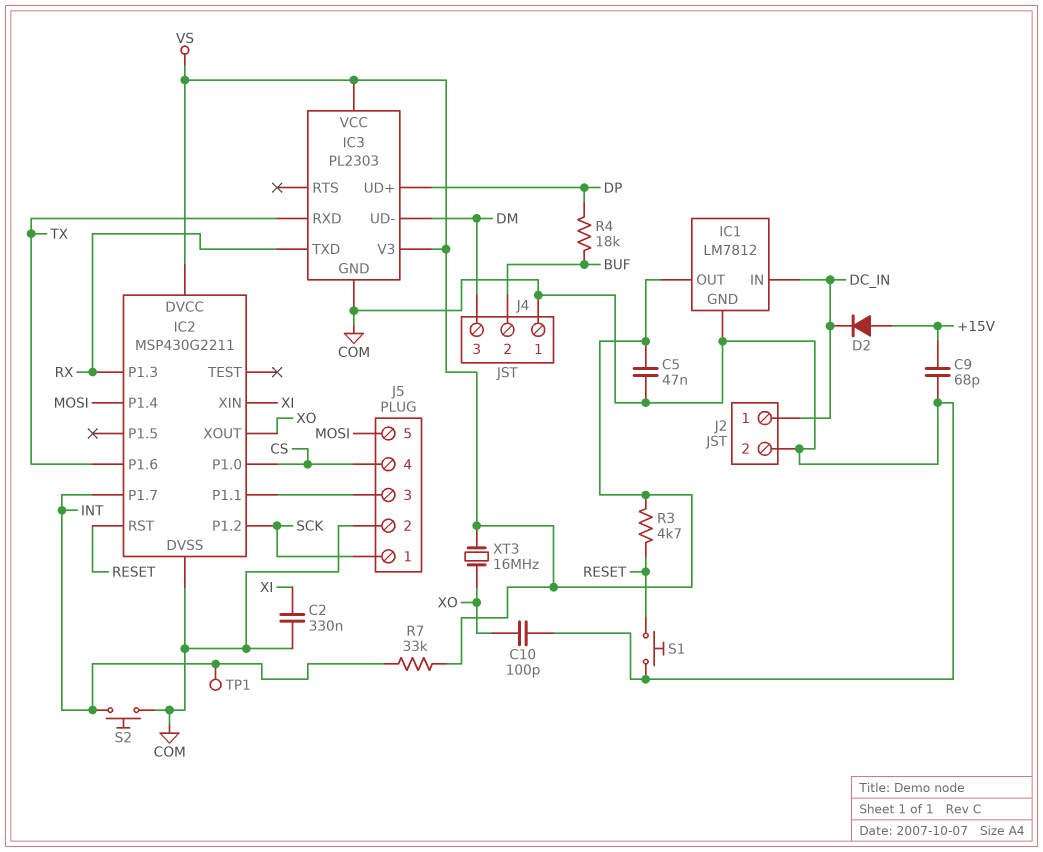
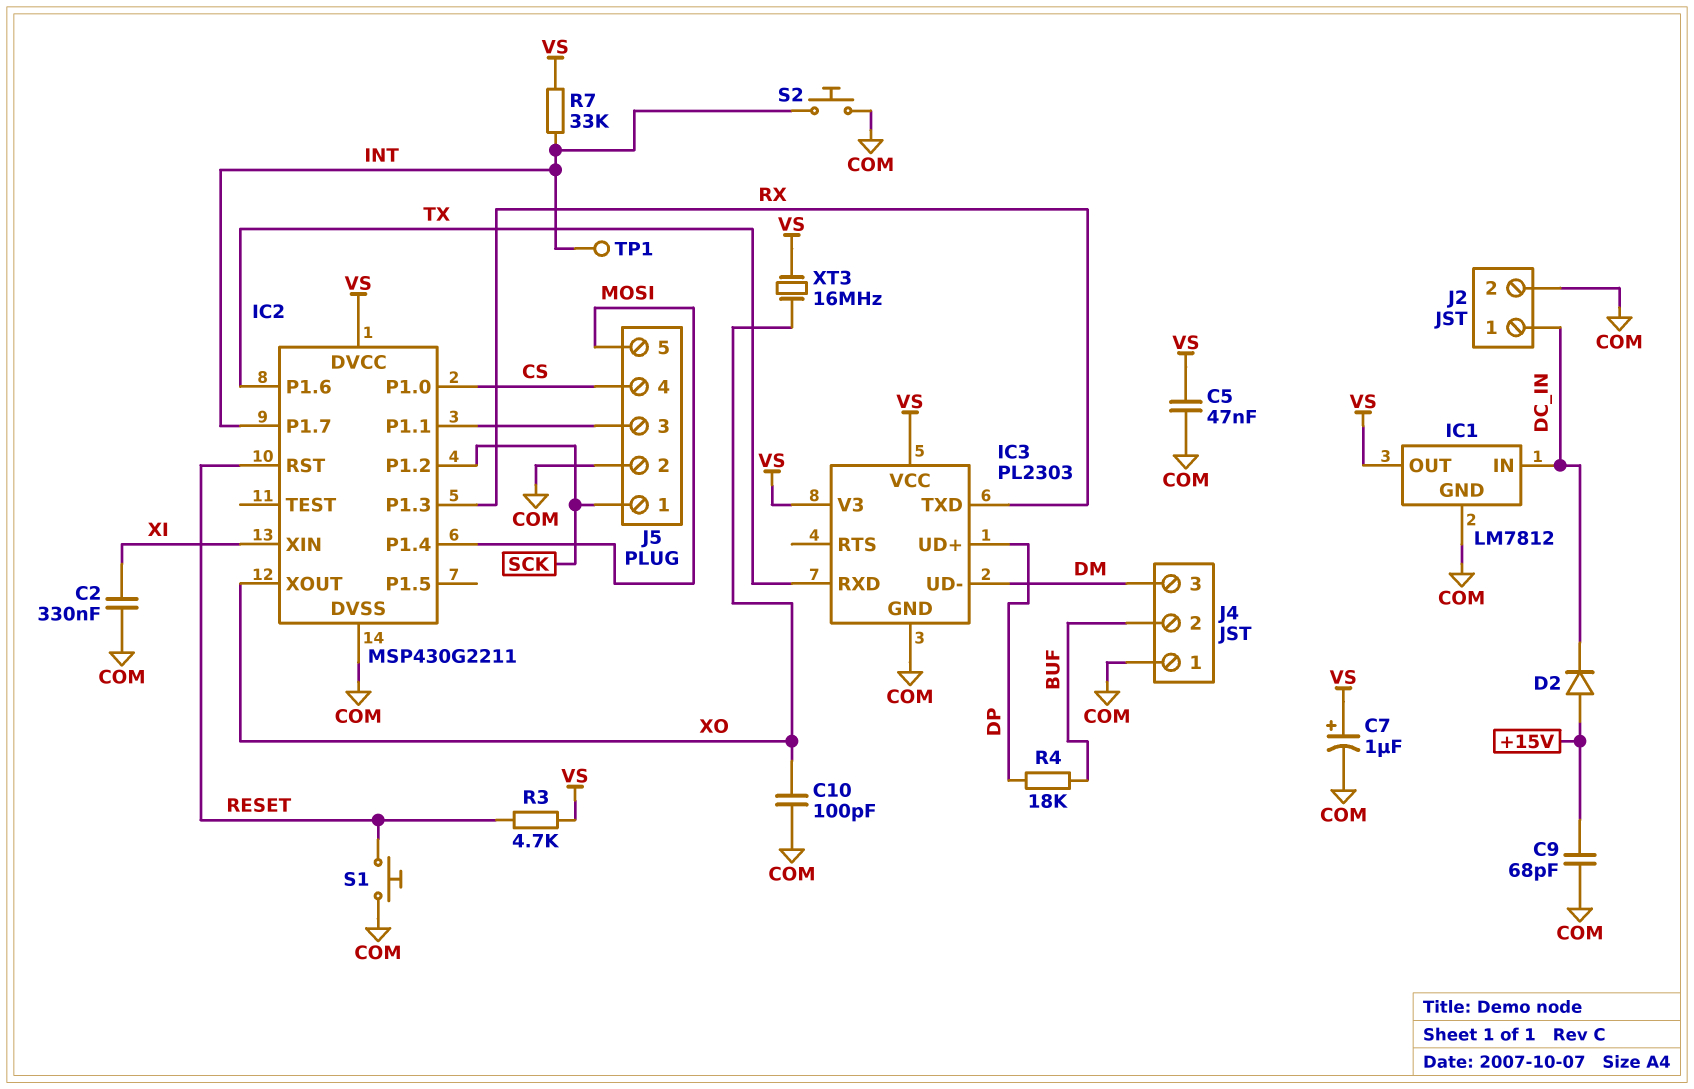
C7: none -> 1uF (plus VS, minus COM)

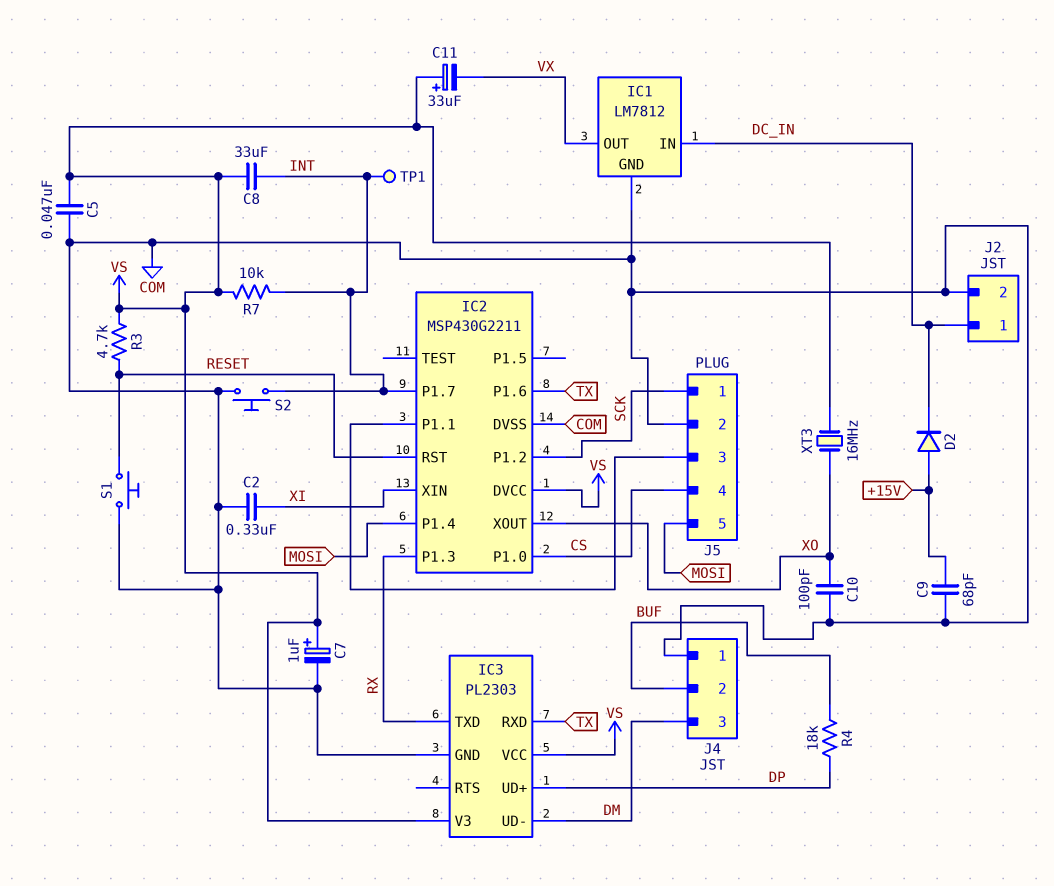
C8: none -> 33uF (INT, VS)
C11: none -> 33uF (plus VS, minus VX)
IC1 pin OUT: VS -> VX
R7: 33k (INT, VS) -> 10k (INT, VS)

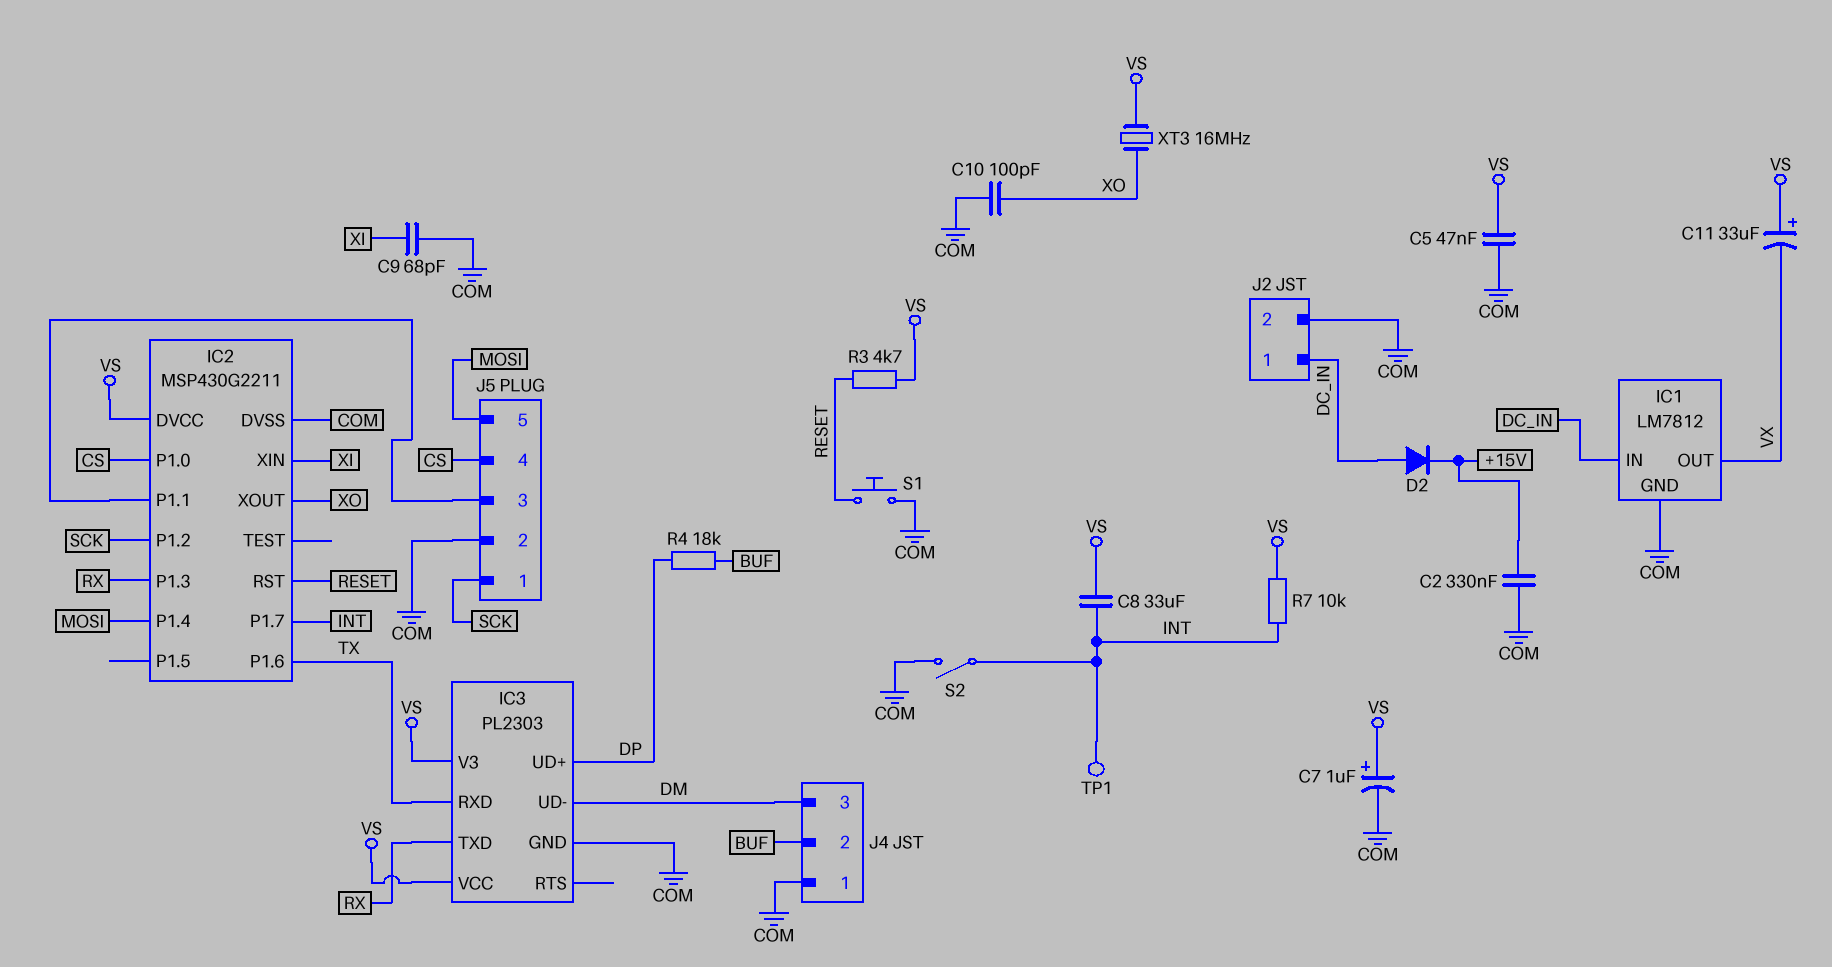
C2: 330nF (COM, XI) -> 330nF (+15V, COM)
C9: 68pF (+15V, COM) -> 68pF (COM, XI)
D2: diode (A +15V, K DC_IN) -> diode (A DC_IN, K +15V)
S2: button (COM, INT) -> switch (COM, INT)

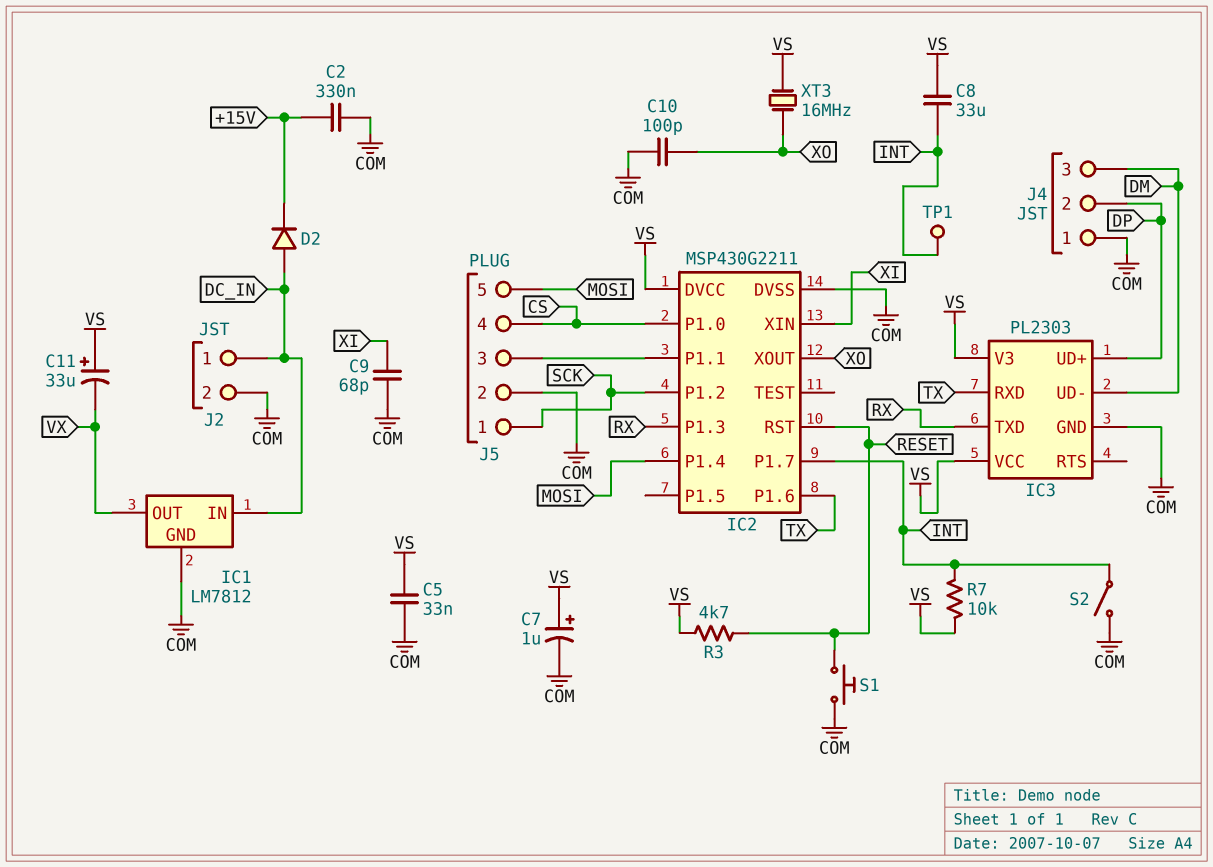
C5: 47nF (COM, VS) -> 33nF (COM, VS)
J4 pin 2: BUF -> DP
R4: 18k (BUF, DP) -> none

